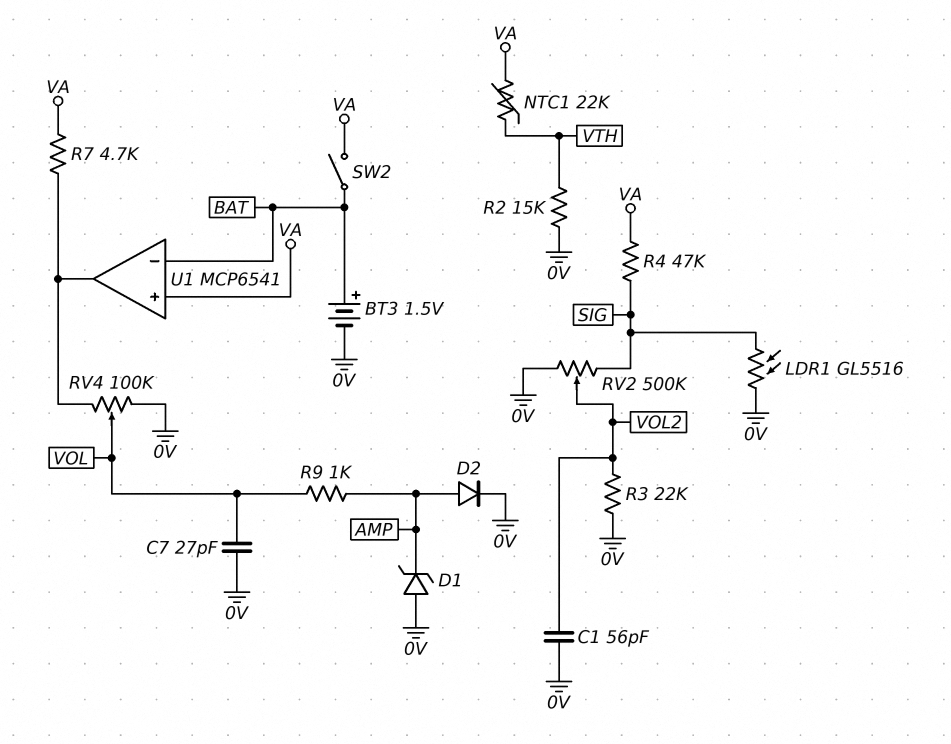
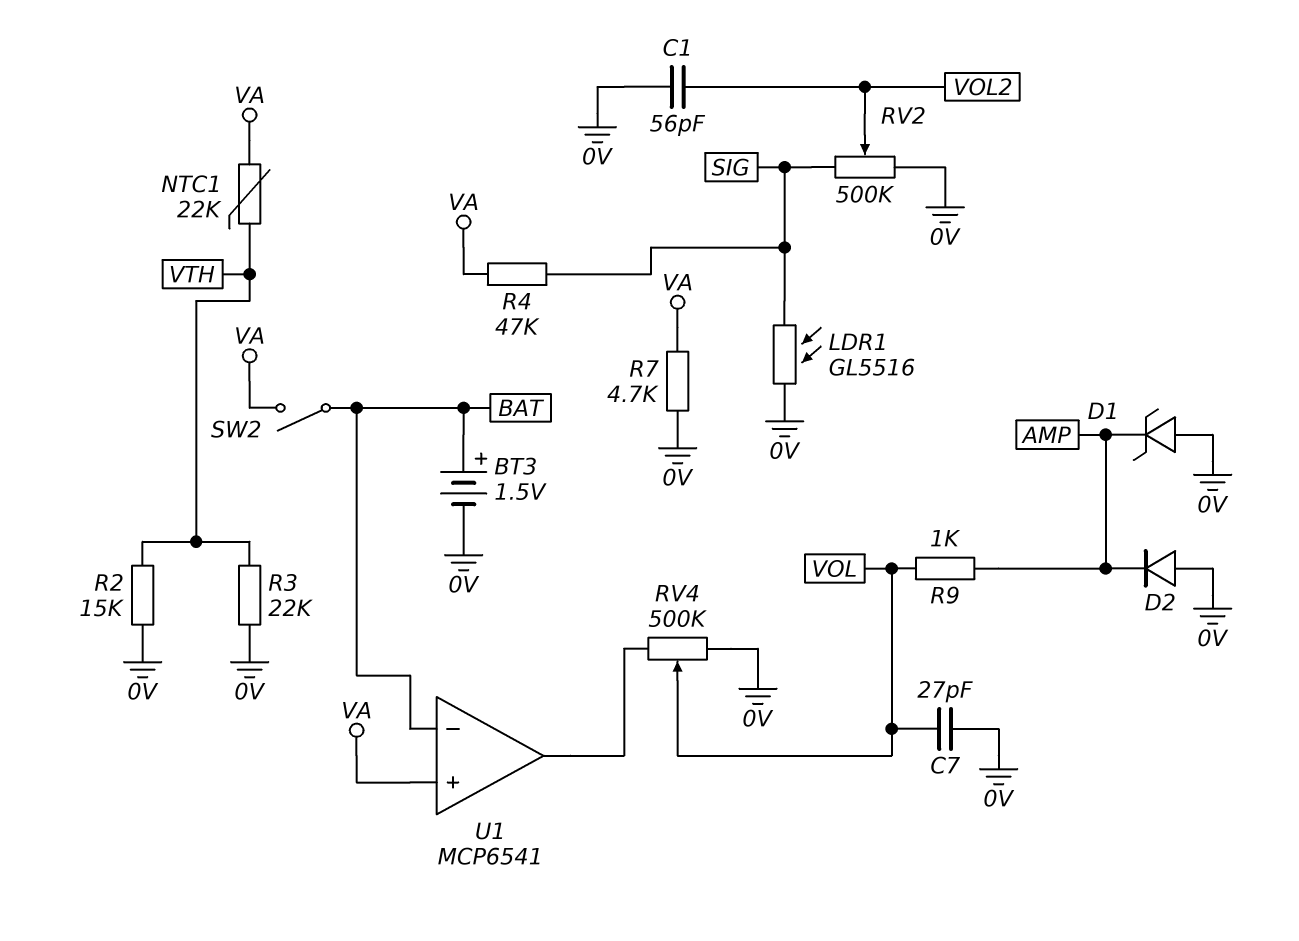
D2: diode (A AMP, K 0V) -> diode (A 0V, K AMP)
R3: 22k (0V, VOL2) -> 22k (0V, VTH)
R7: 4.7k (U1/out, VA) -> 4.7k (0V, VA)
RV4: 100k (0V, U1/out, wiper VOL) -> 500k (0V, U1/out, wiper VOL)

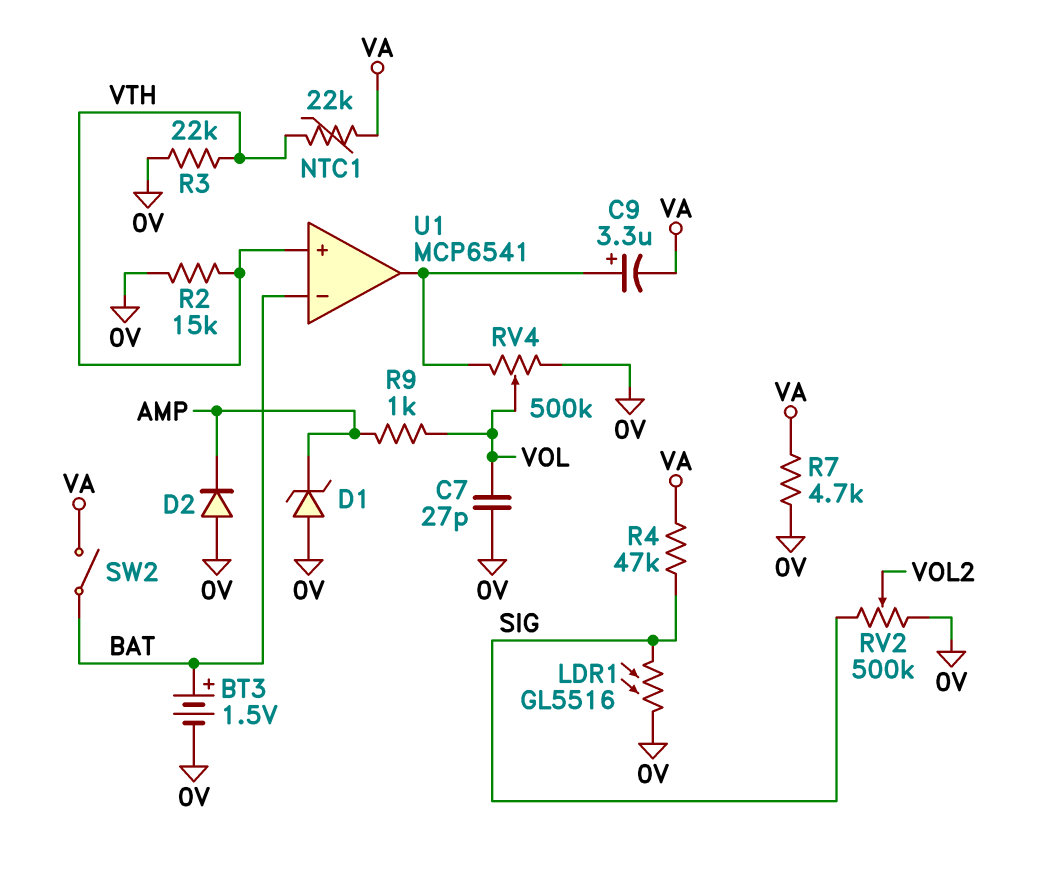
C1: 56pF (0V, VOL2) -> none
C9: none -> 3.3uF (plus U1/out, minus VA)
U1 pin in+: VA -> VTH

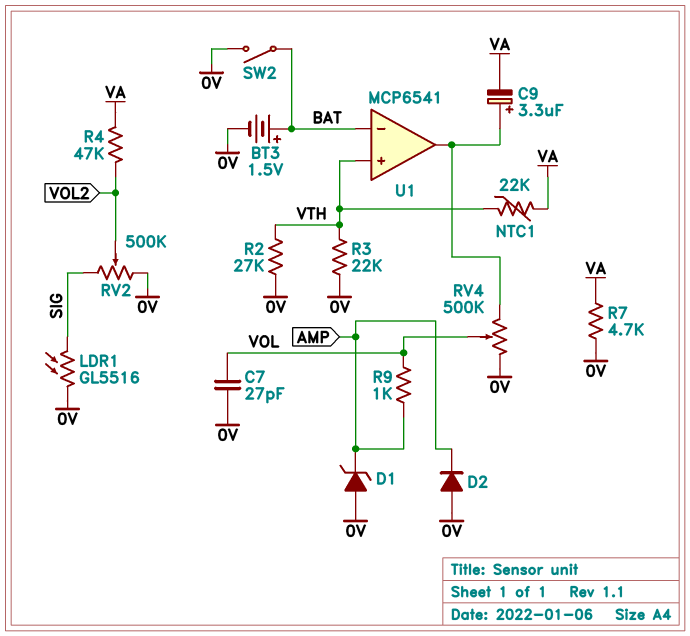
R2: 15k (0V, VTH) -> 27k (0V, VTH)
R4: 47k (SIG, VA) -> 47k (VA, VOL2)
SW2: switch (BAT, VA) -> switch (0V, BAT)

